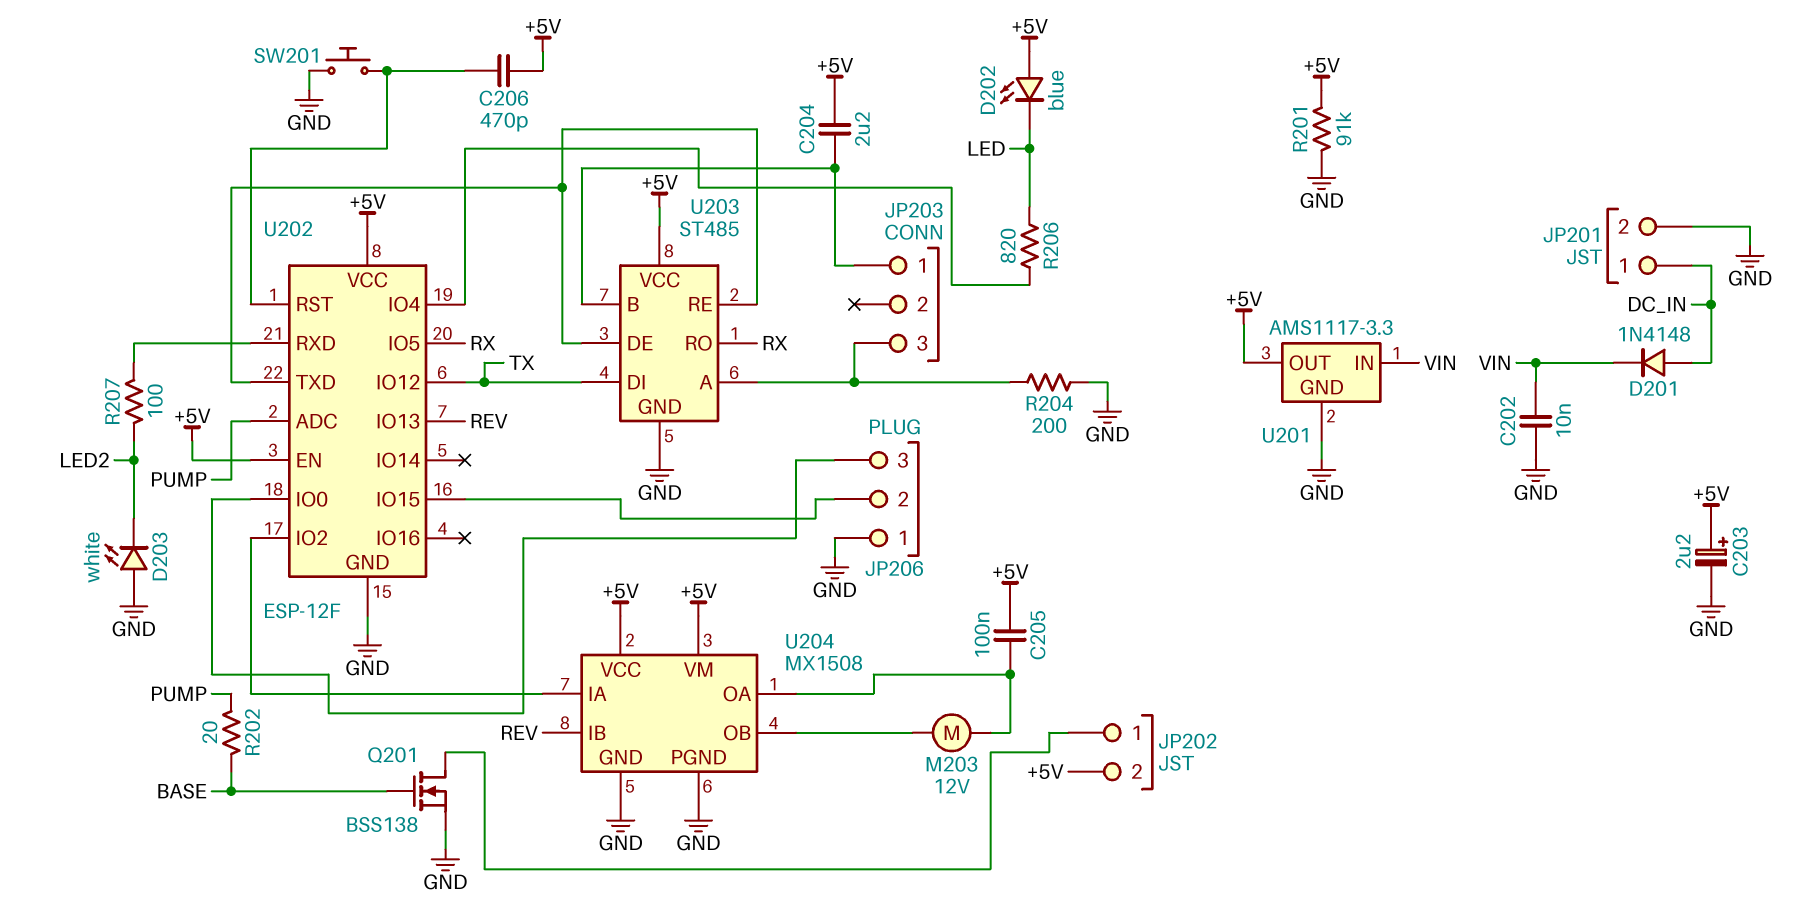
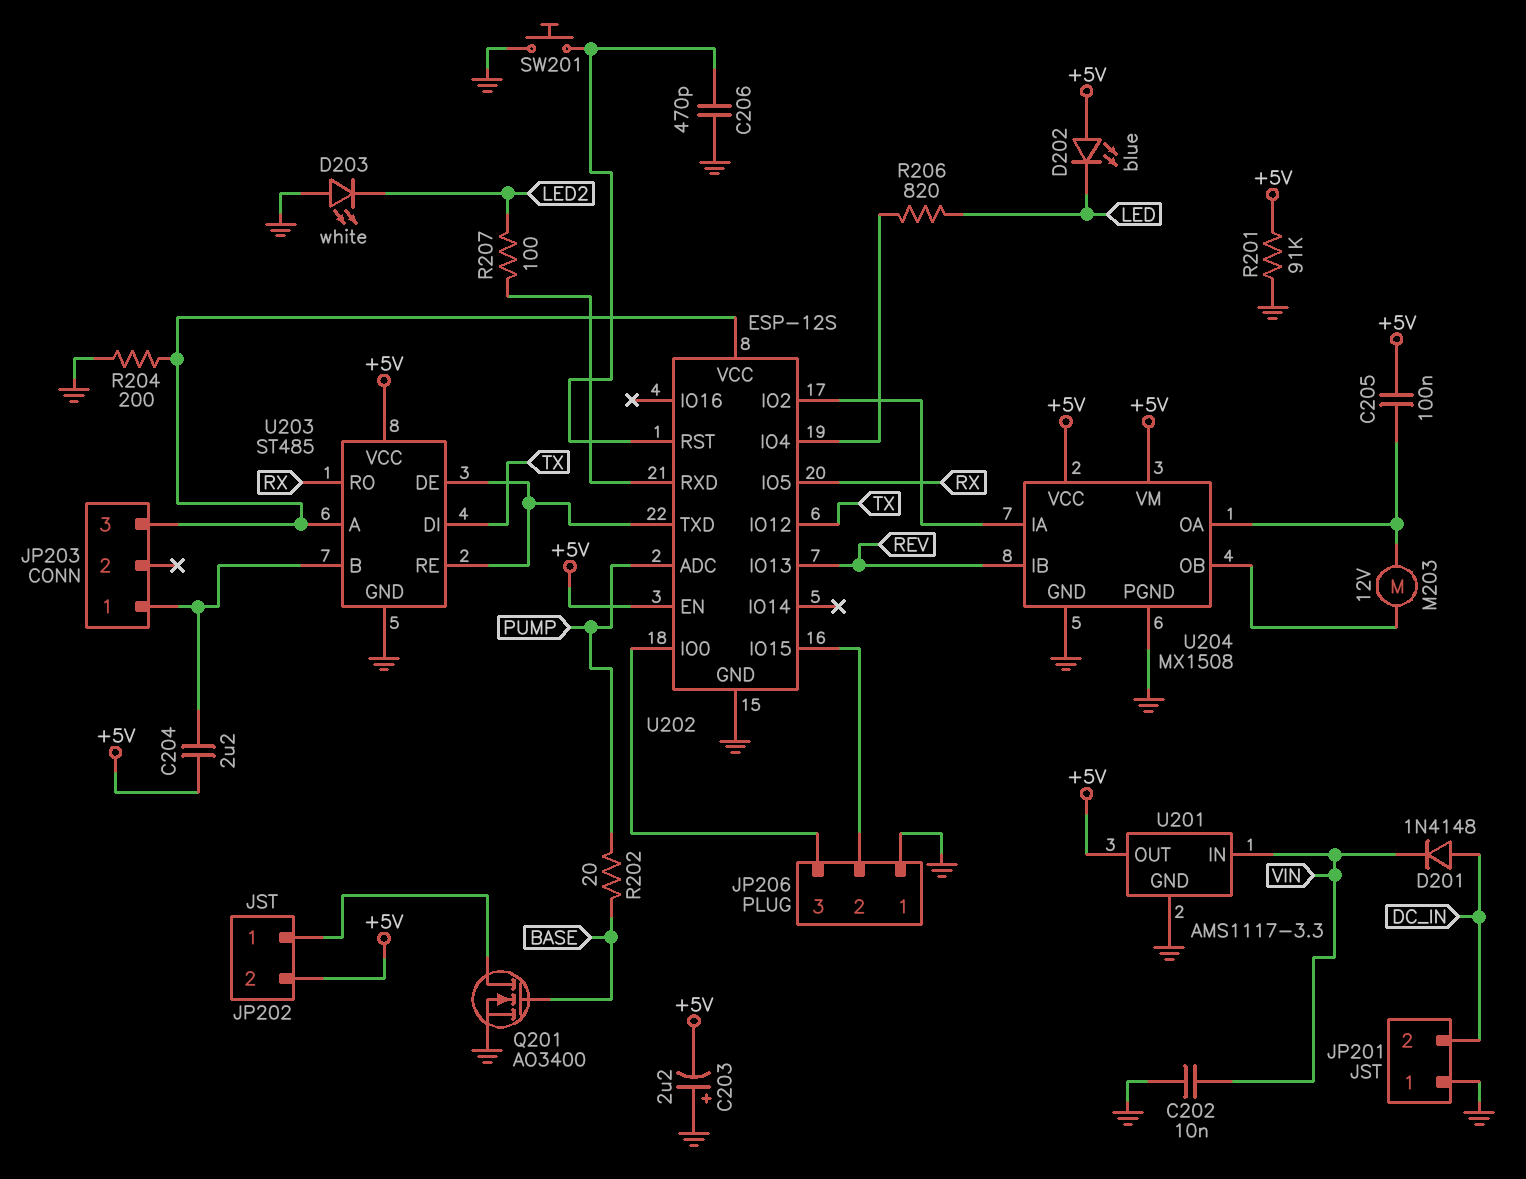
C203: 2.2uF (plus +5V, minus GND) -> 2.2uF (plus GND, minus +5V)
C206: 470pF (+5V, U202/RST) -> 470pF (GND, U202/RST)
JP201 pin 1: DC_IN -> GND
JP201 pin 2: GND -> DC_IN
Q201: NMOS BSS138 (G BASE, D JP202/1, S GND) -> NMOS AO3400 (G BASE, D JP202/1, S GND)
U202: ESP-12F -> ESP-12S
U202 pin VCC: +5V -> JP203/3

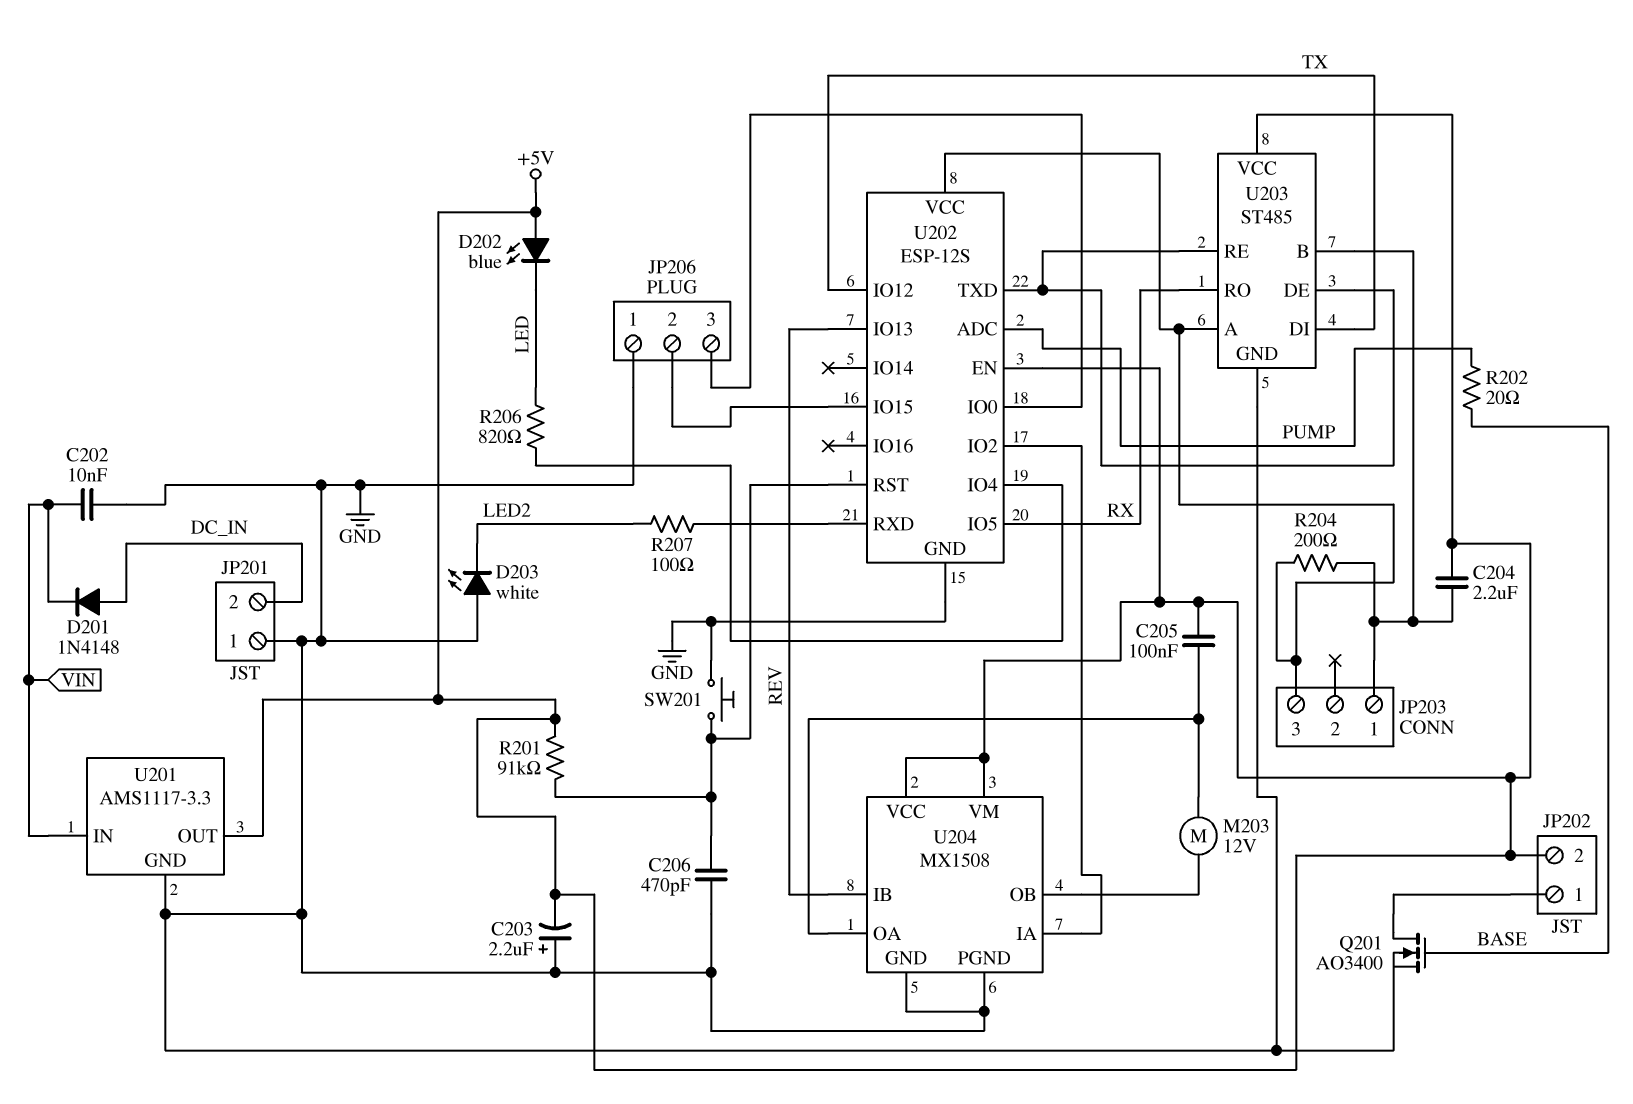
R201: 91k (+5V, GND) -> 91k (+5V, U202/RST)
R204: 200 (GND, JP203/3) -> 200 (JP203/1, JP203/3)

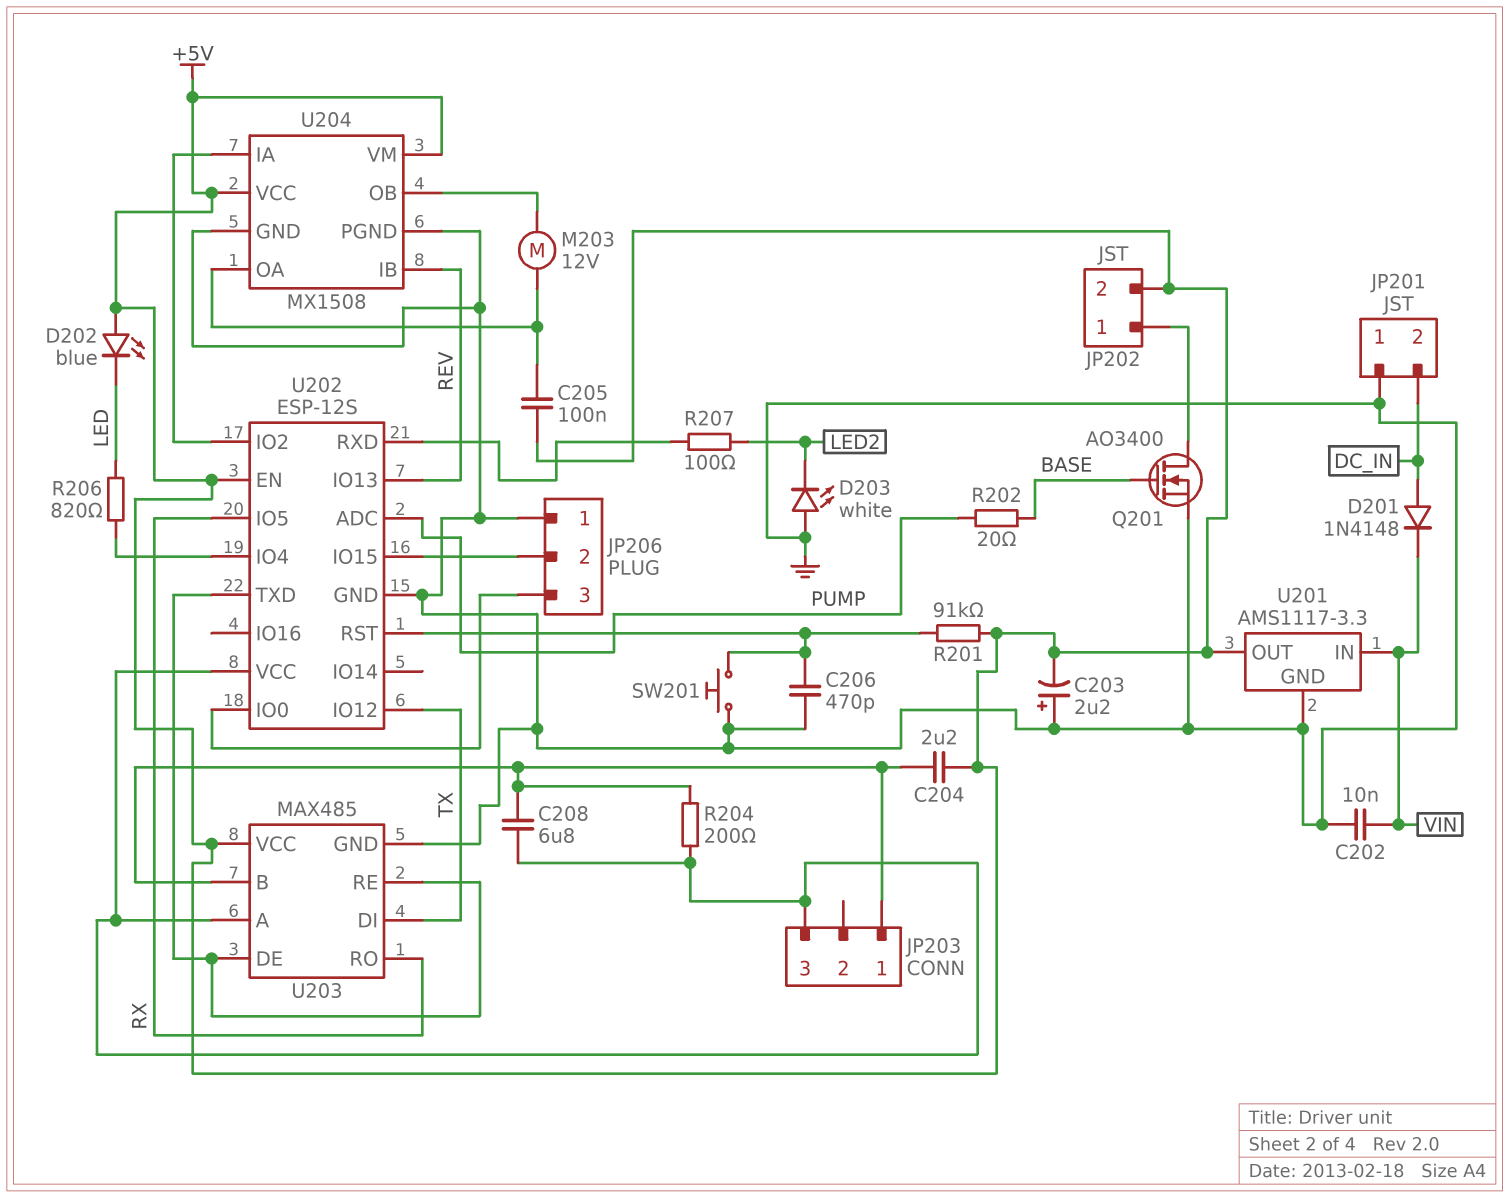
C208: none -> 6.8uF (JP203/1, JP203/3)
U203: ST485 -> MAX485

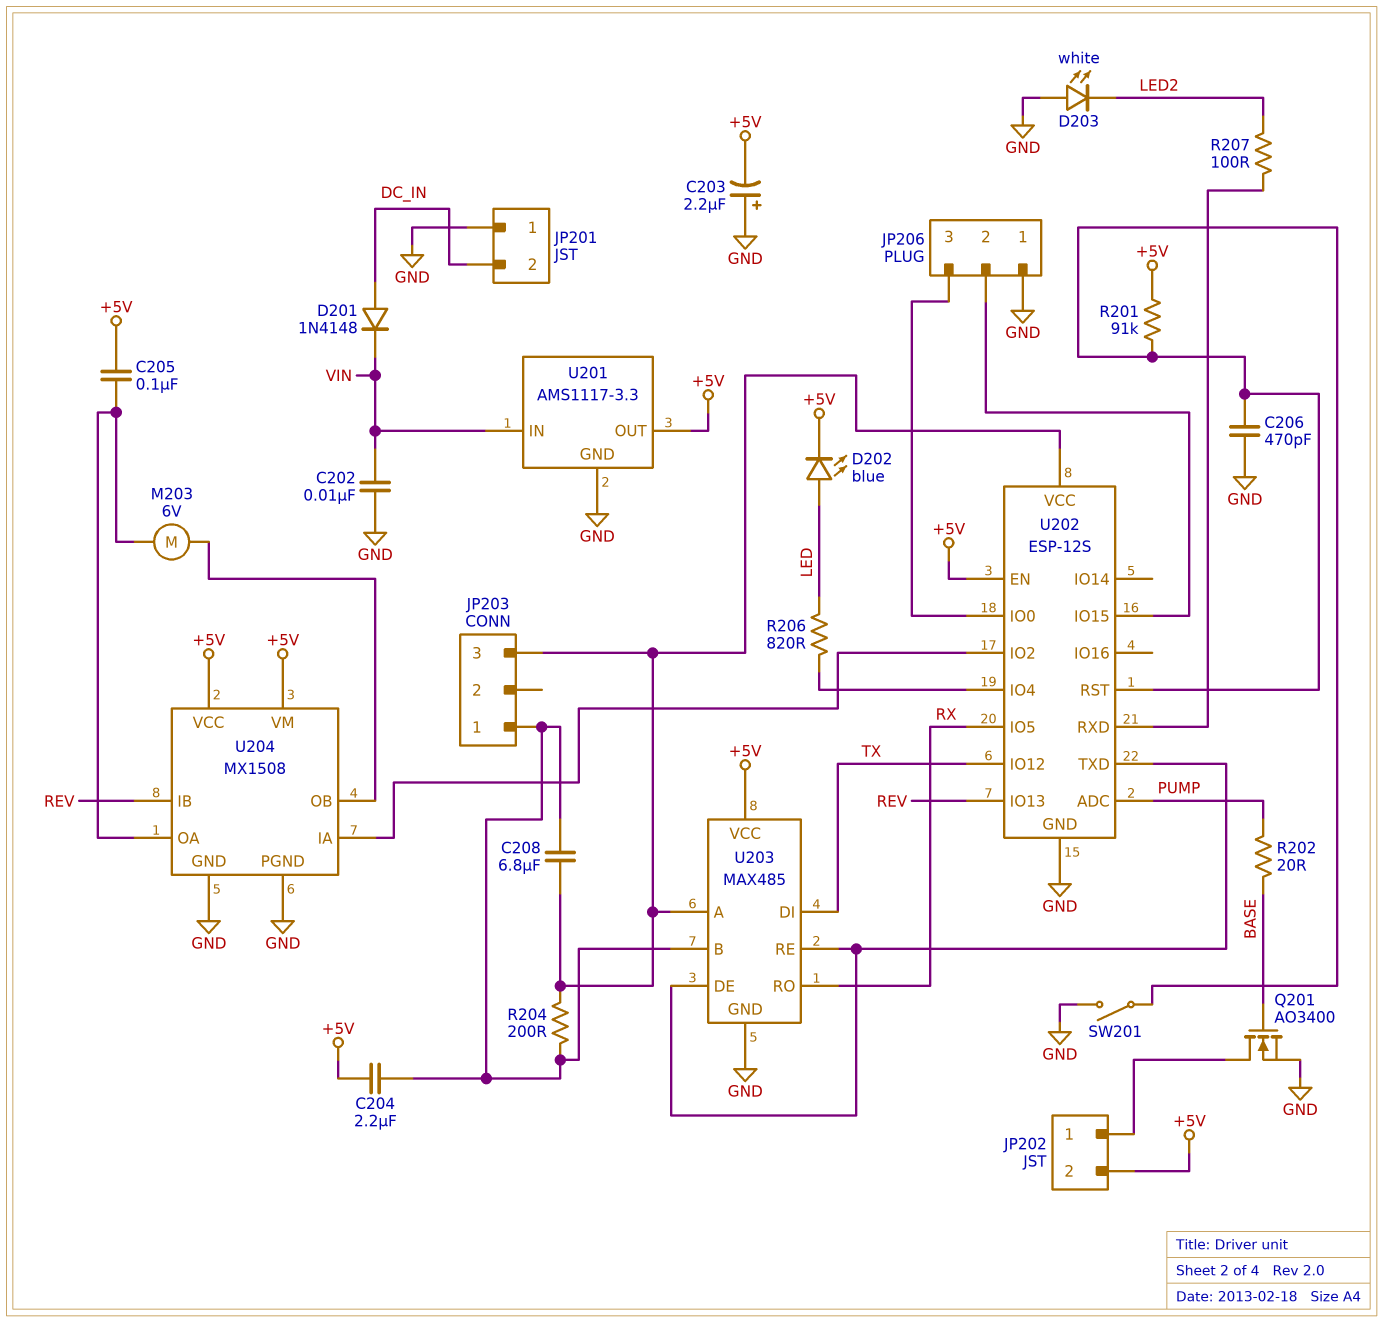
D202: LED blue (A +5V, K LED) -> LED blue (A LED, K +5V)
M203: motor 12V (U204/OA, U204/OB) -> motor 6V (U204/OA, U204/OB)
SW201: button (GND, U202/RST) -> switch (GND, U202/RST)

